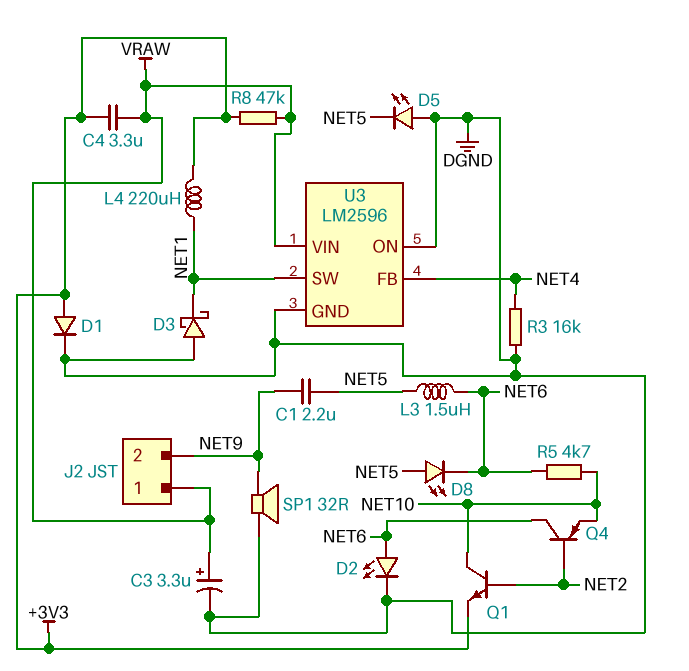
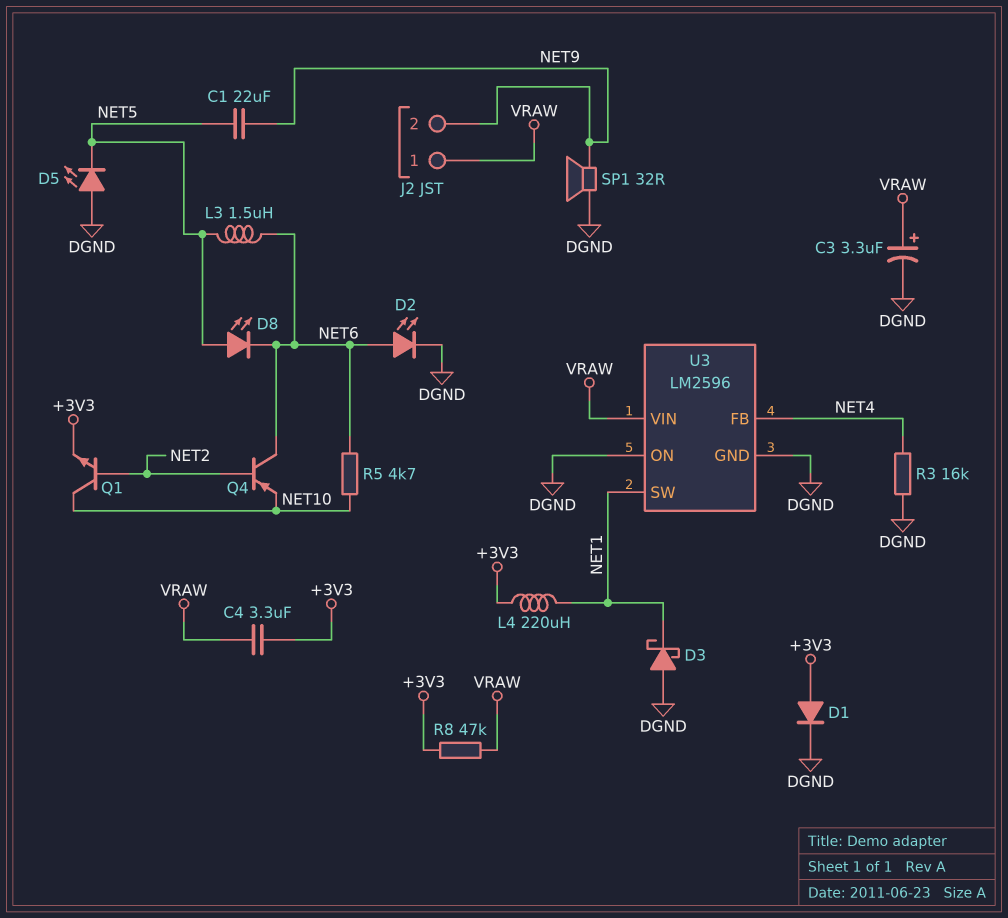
C1: 2.2uF (NET5, NET9) -> 22uF (NET5, NET9)

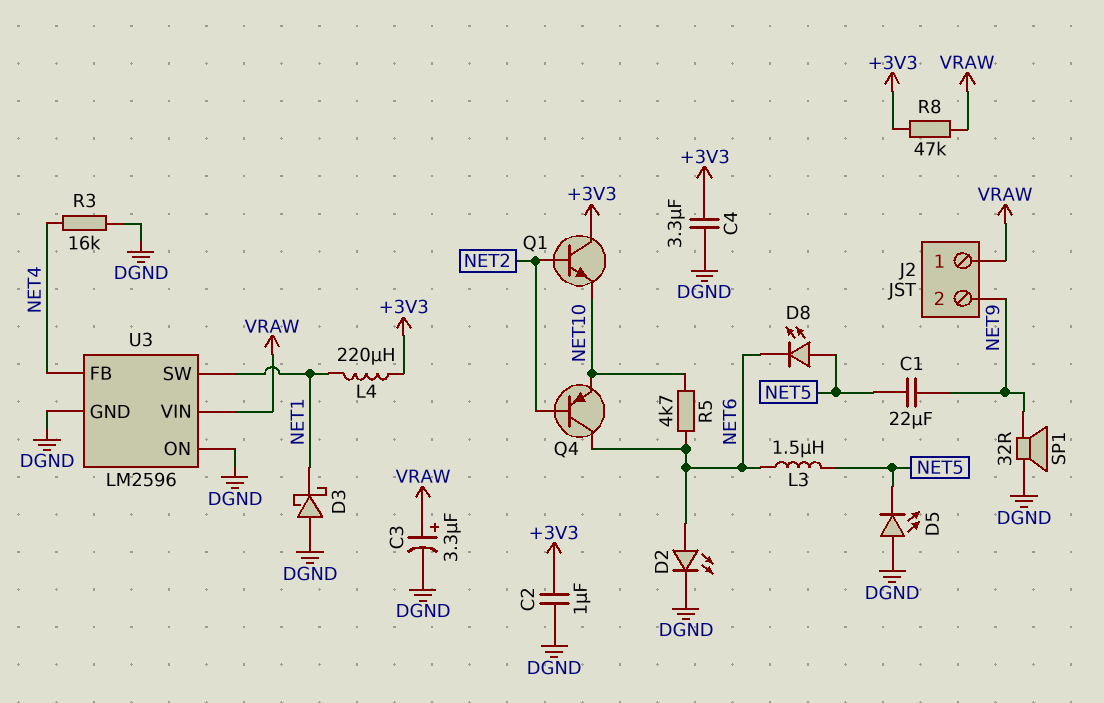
C2: none -> 1uF (+3V3, DGND)
C4: 3.3uF (+3V3, VRAW) -> 3.3uF (+3V3, DGND)
D1: diode (A +3V3, K DGND) -> none
Q1: NPN (B NET2, C NET10, E +3V3) -> NPN (B NET2, C +3V3, E NET10)

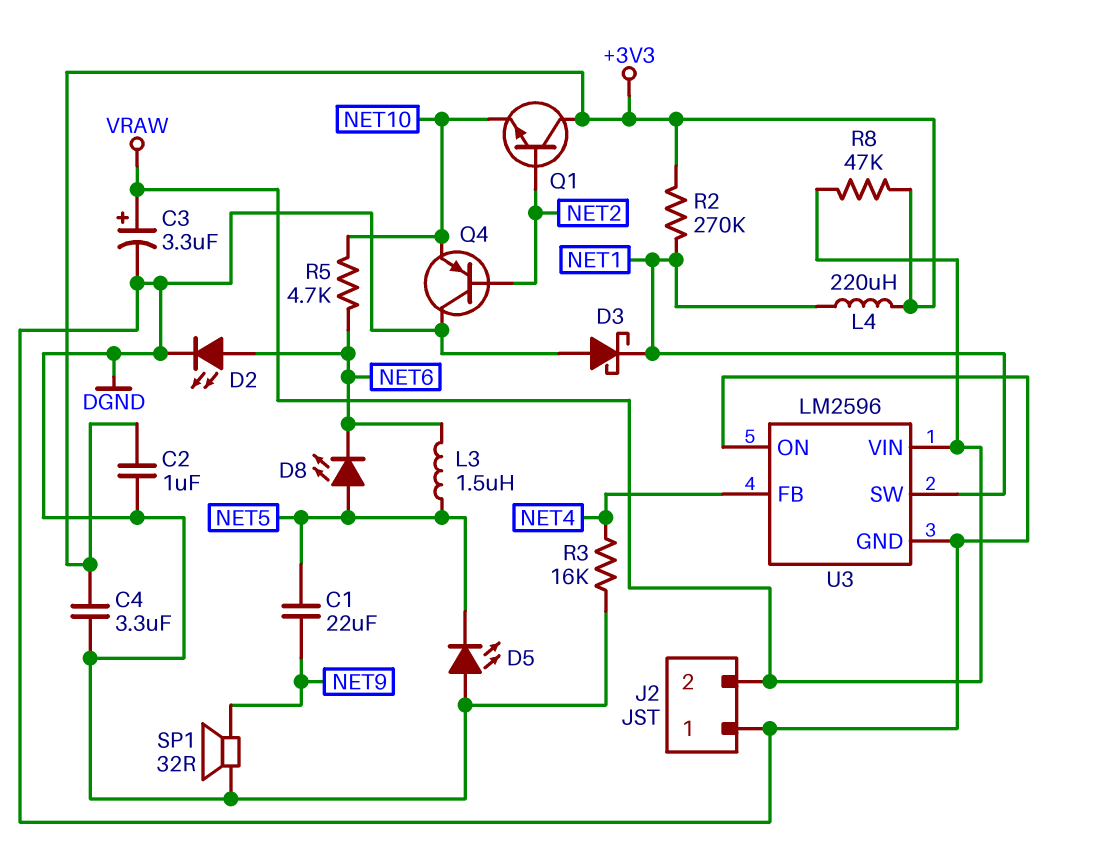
J2 pin 1: VRAW -> DGND
J2 pin 2: NET9 -> VRAW
Q4: PNP (B NET2, C NET6, E NET10) -> PNP (B NET2, C DGND, E NET10)
R2: none -> 270k (+3V3, NET1)

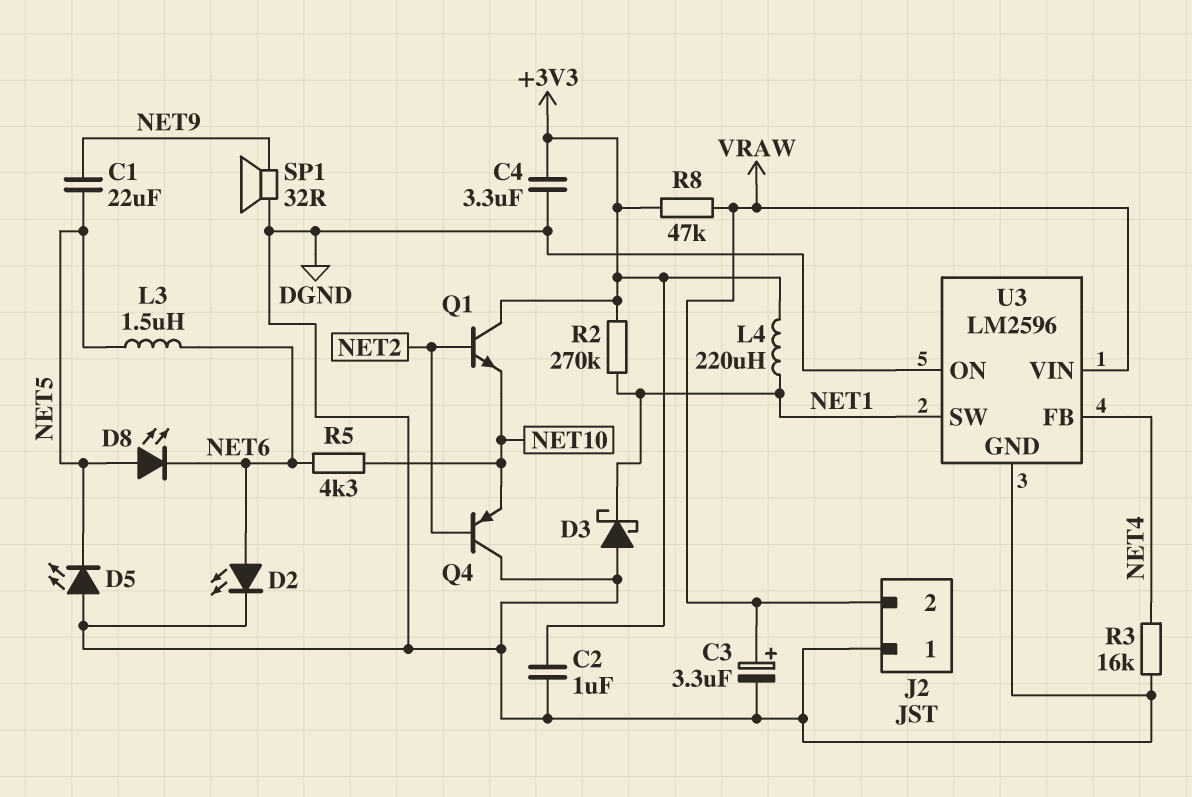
R5: 4.7k (NET6, NET10) -> 4.3k (NET6, NET10)

